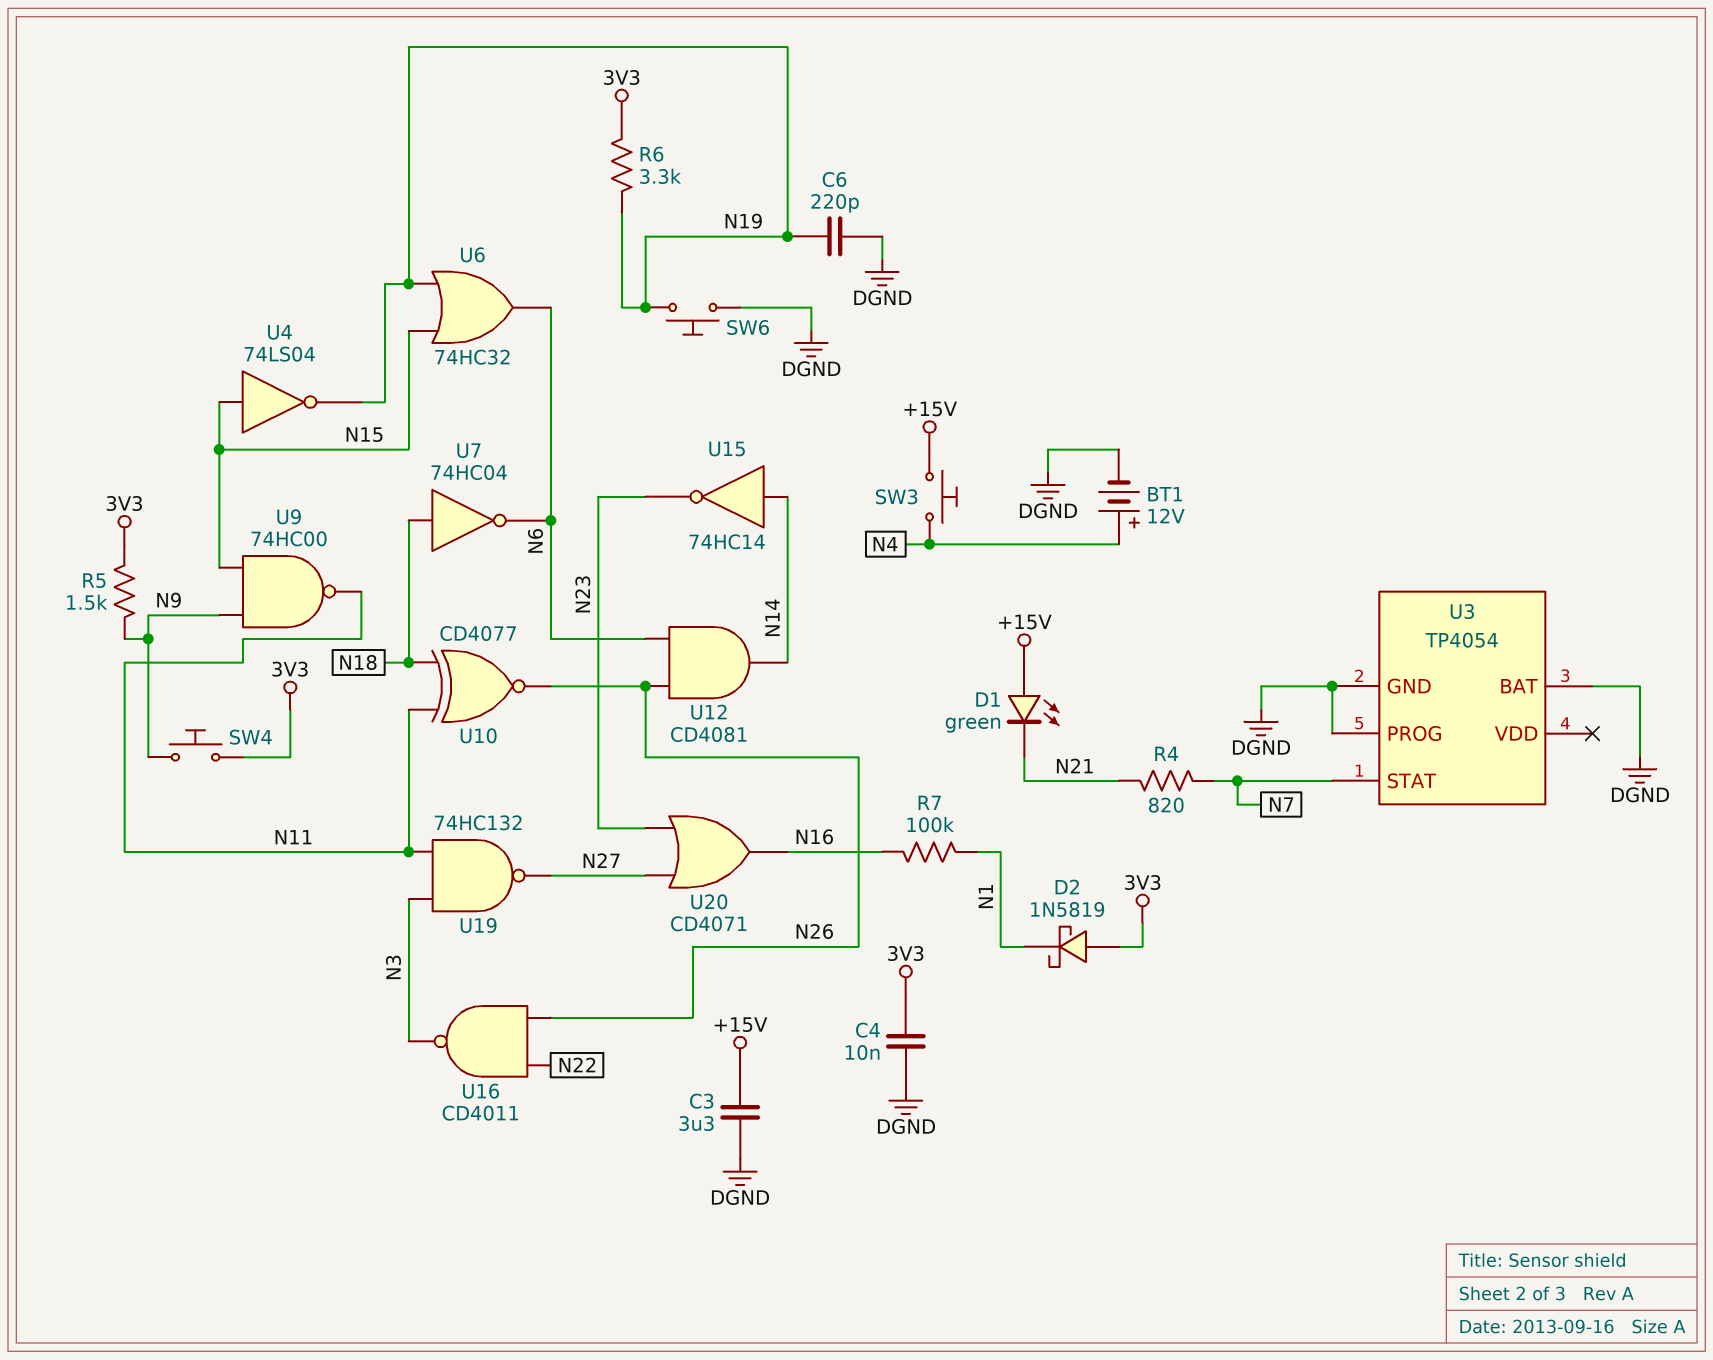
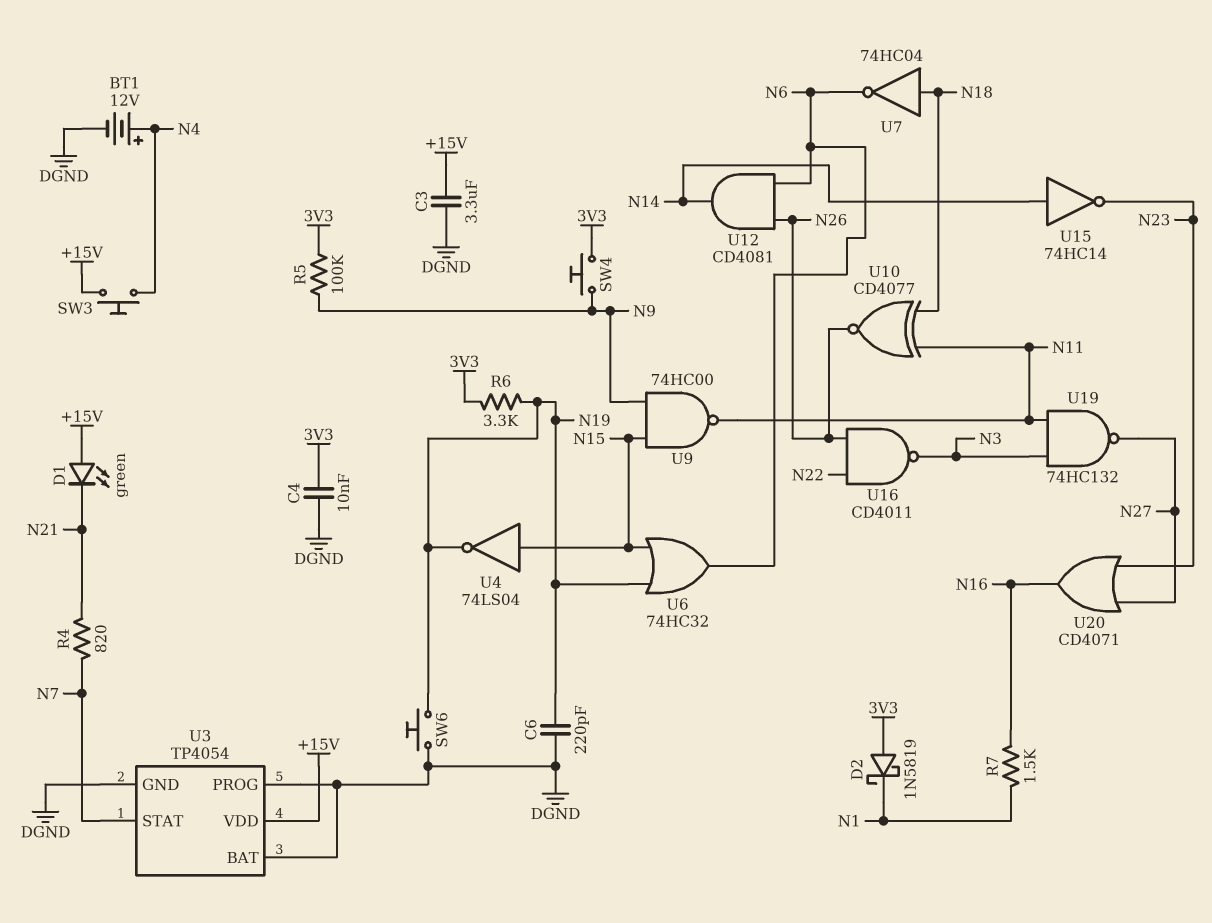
R5: 1.5k (3V3, N9) -> 100k (3V3, N9)
R7: 100k (N1, N16) -> 1.5k (N1, N16)
U3 pin VDD: none -> +15V

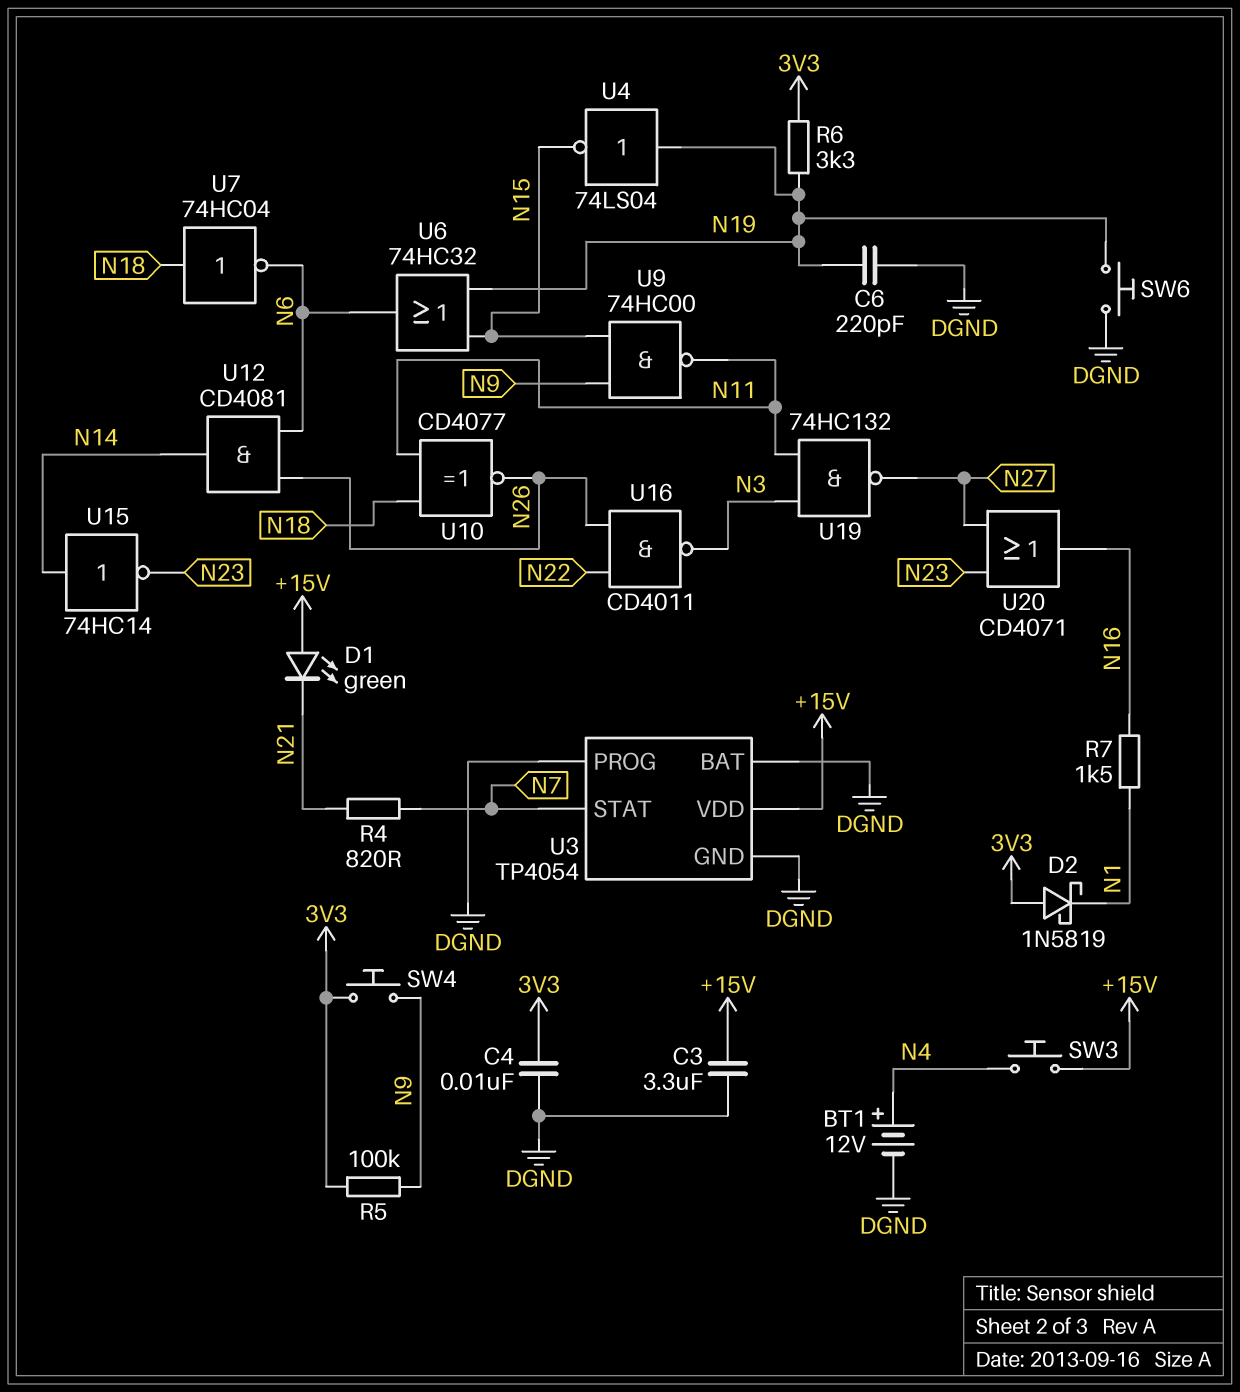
U4: NOT 74LS04 (in N15, out N19) -> NOT 74LS04 (in N19, out N15)

